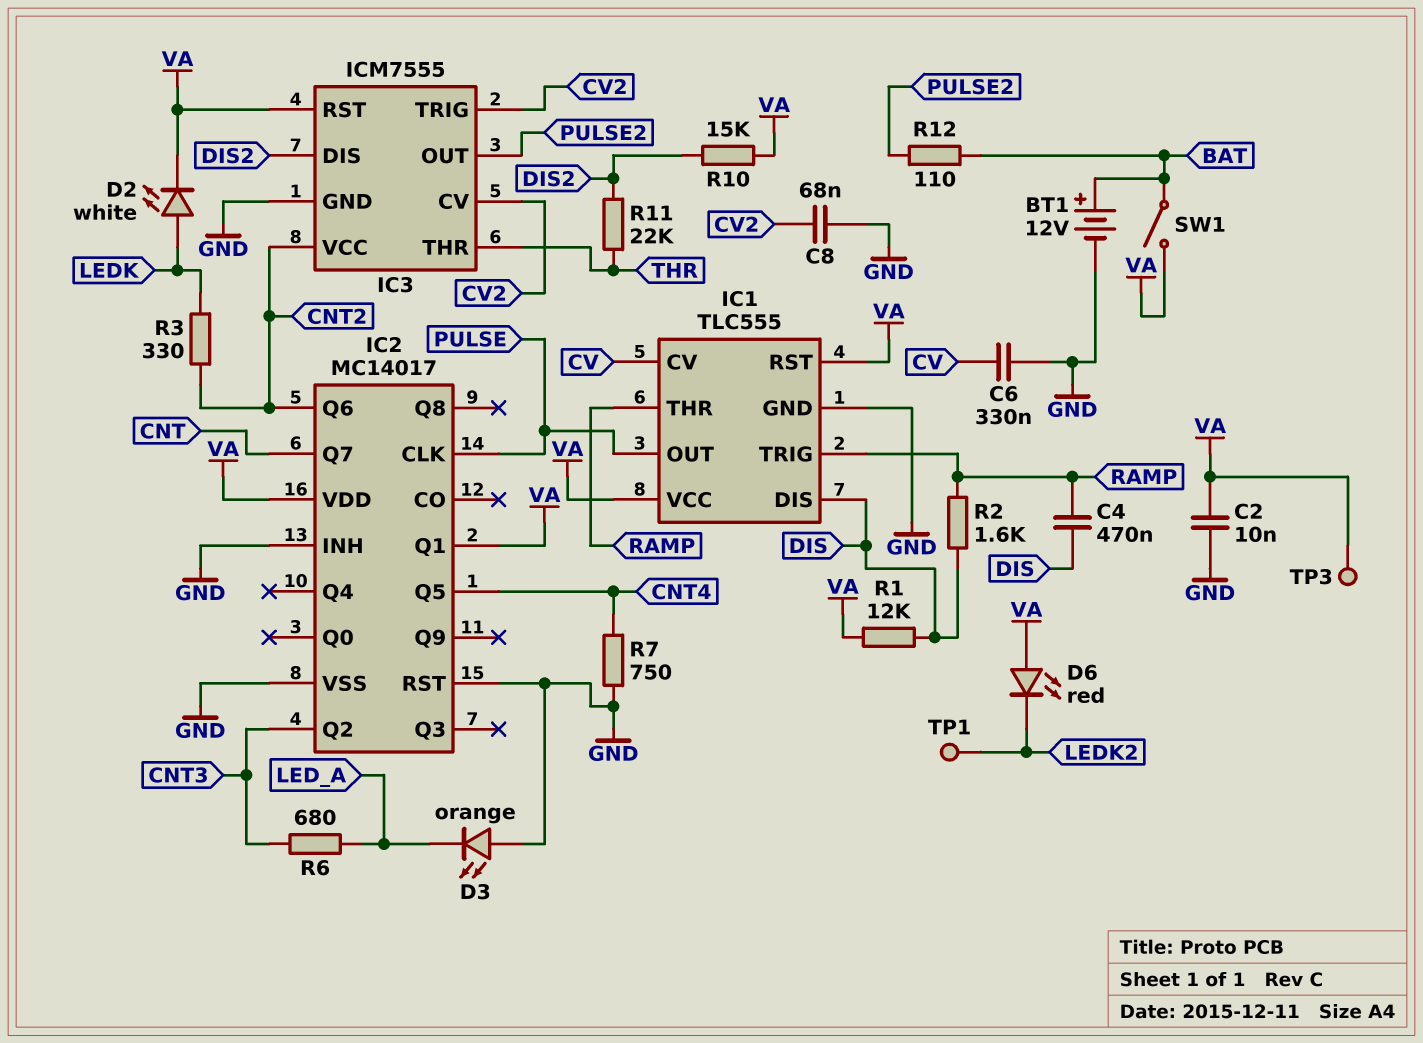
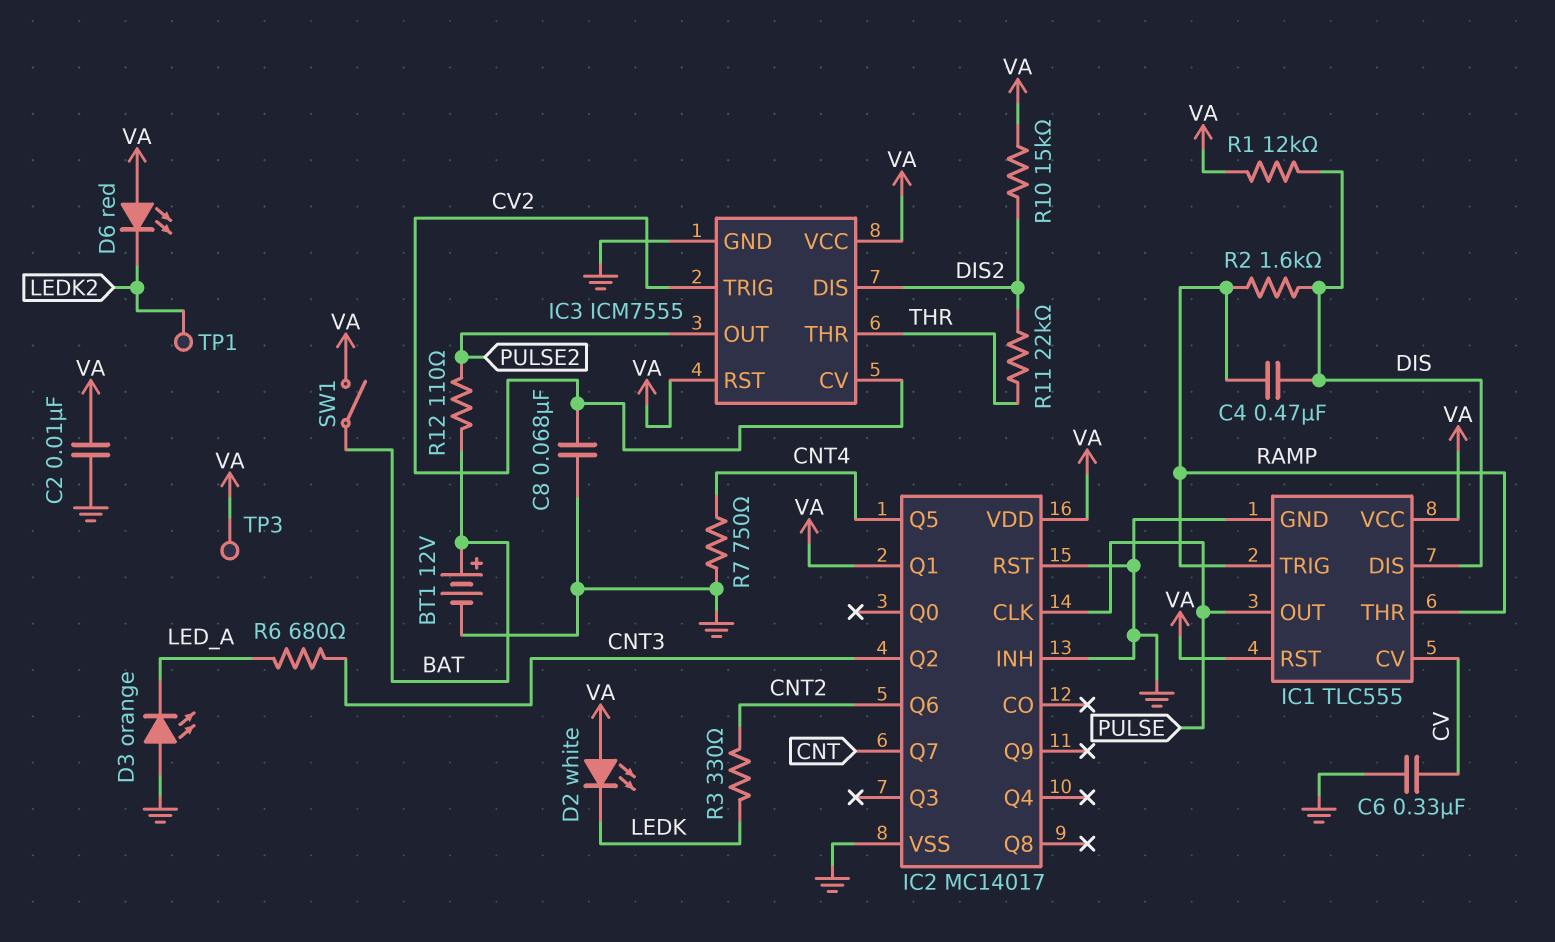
D2: LED white (A LEDK, K VA) -> LED white (A VA, K LEDK)
IC3 pin VCC: CNT2 -> VA

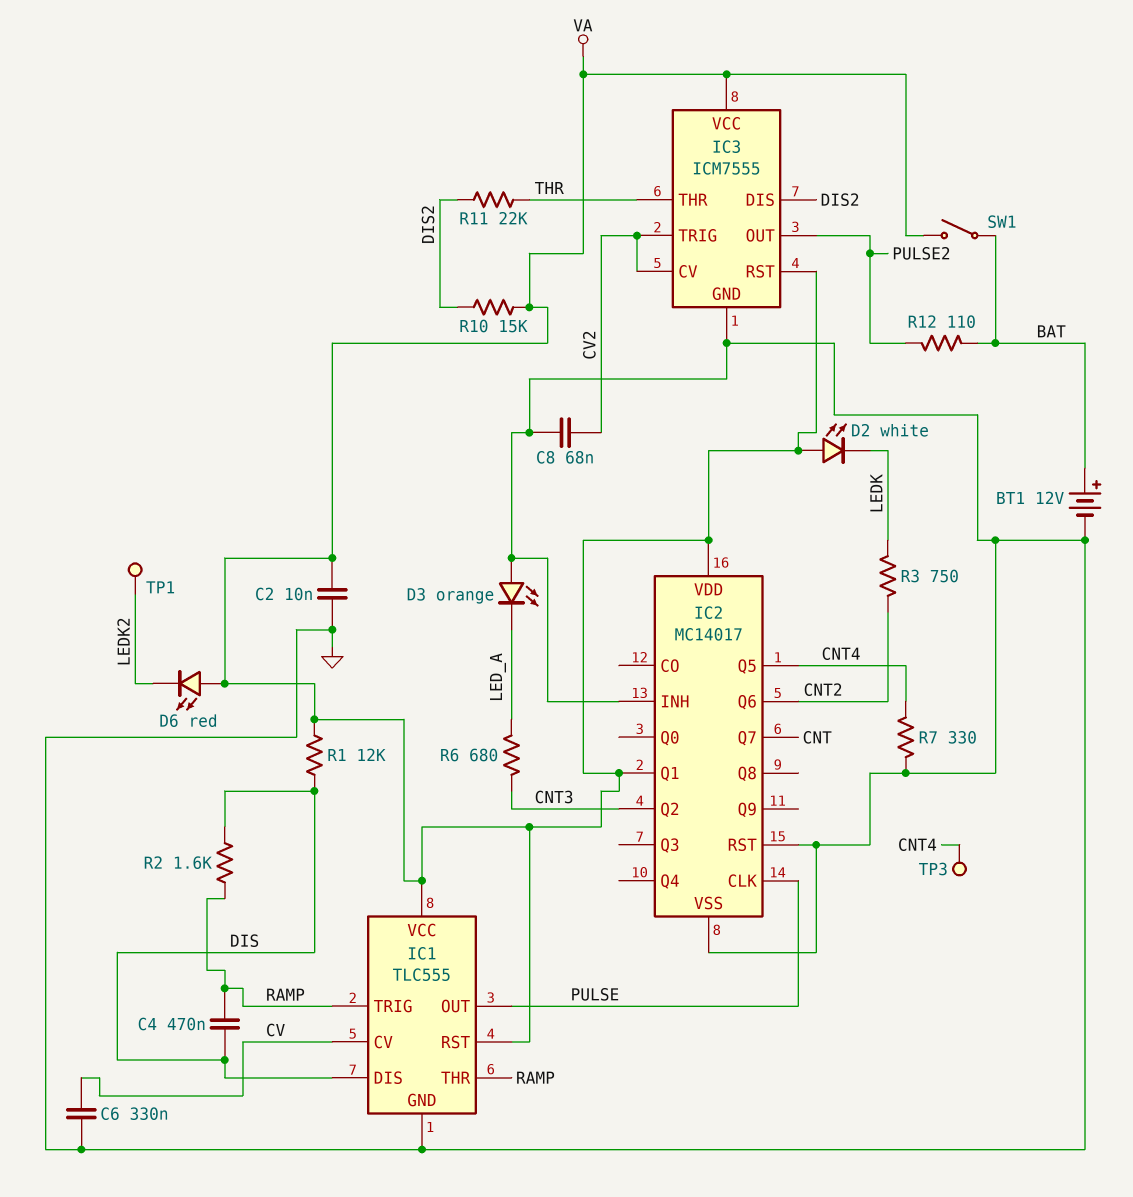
R3: 330 (CNT2, LEDK) -> 750 (CNT2, LEDK)
R7: 750 (CNT4, GND) -> 330 (CNT4, GND)
TP3: test point (VA) -> test point (CNT4)

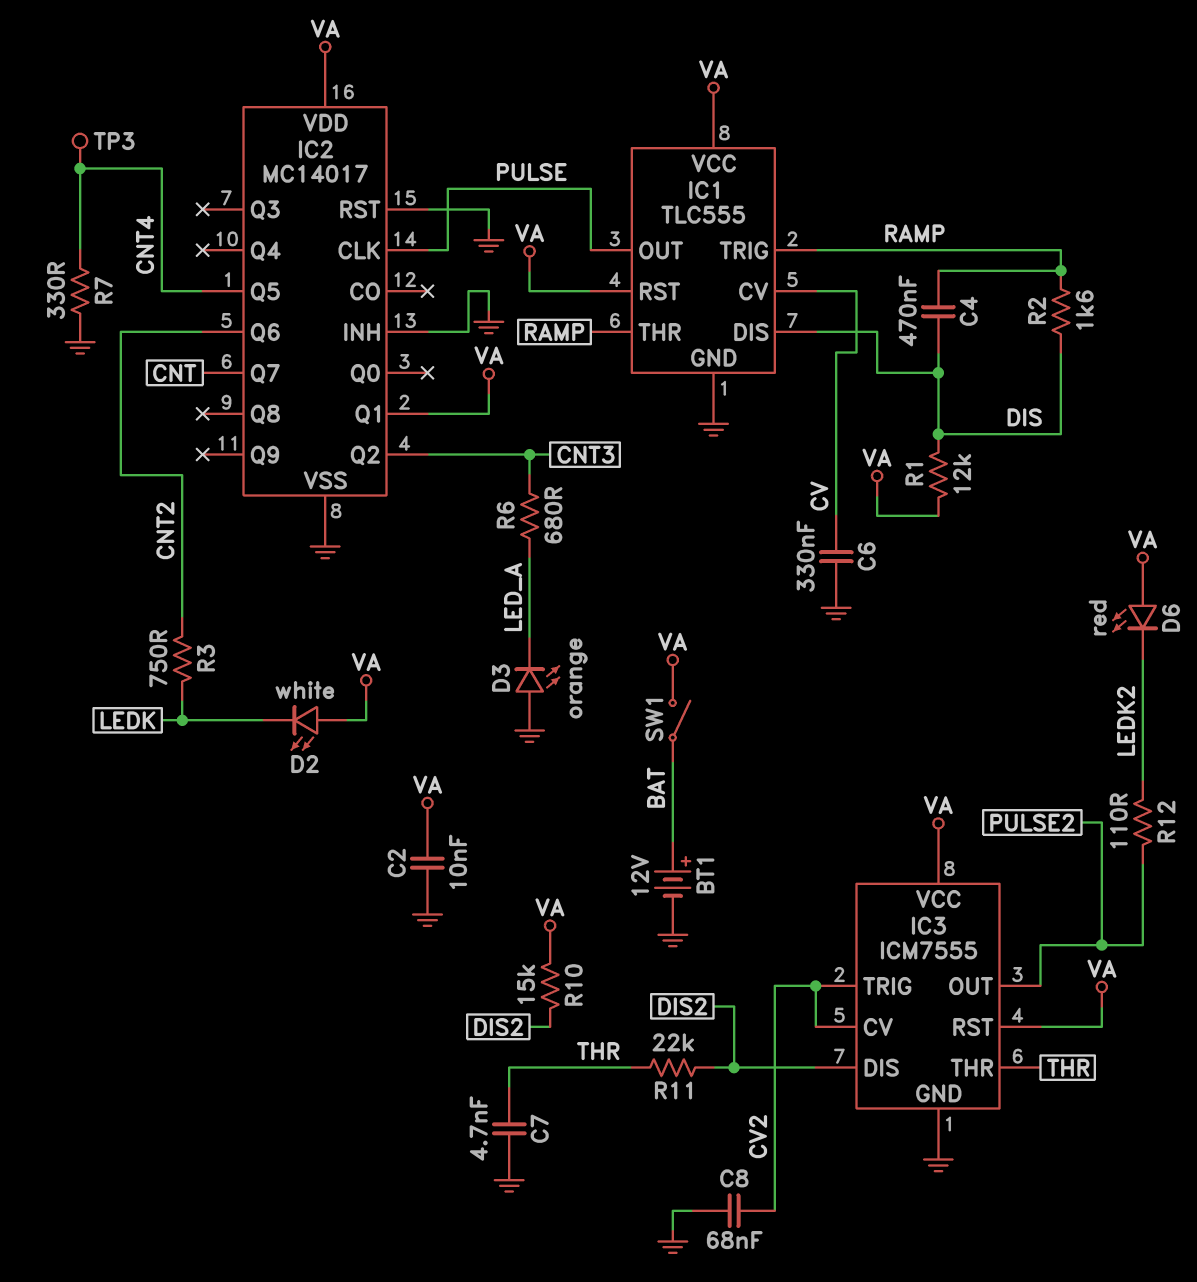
C7: none -> 4.7nF (GND, THR)
R12: 110 (BAT, PULSE2) -> 110 (LEDK2, PULSE2)
TP1: test point (LEDK2) -> none

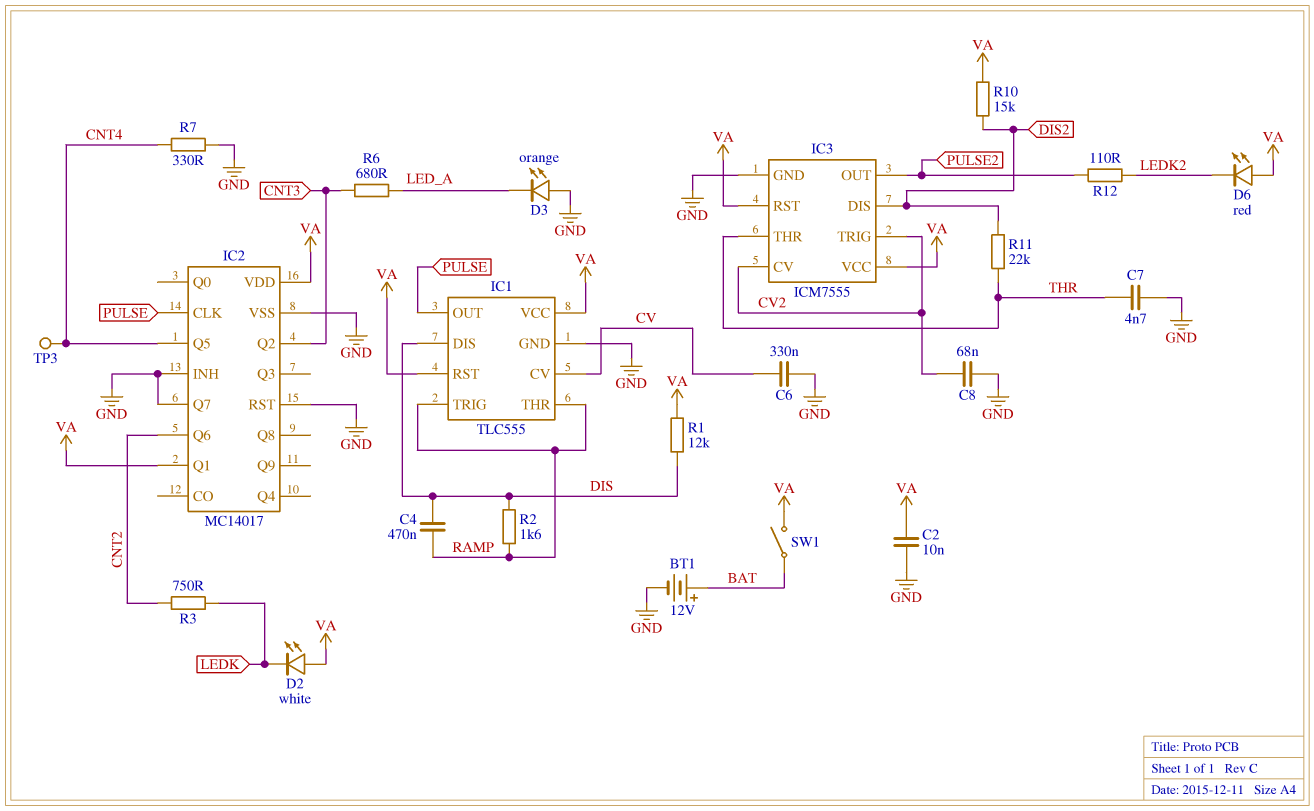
IC2 pin Q7: CNT -> GND

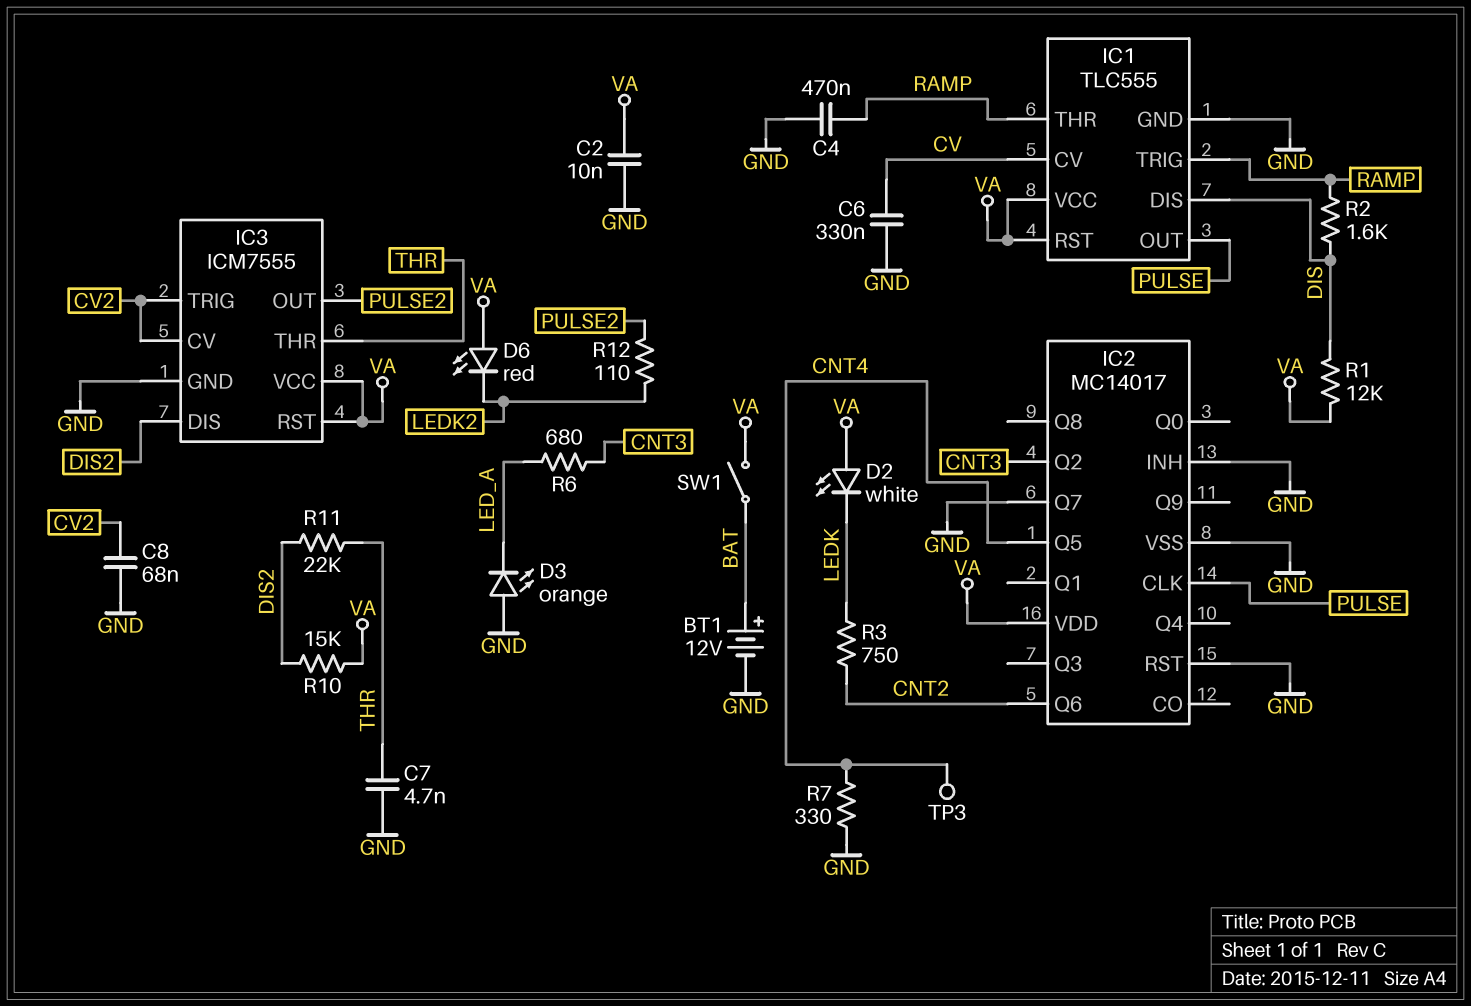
C4: 470nF (DIS, RAMP) -> 470nF (GND, RAMP)
IC2 pin Q1: VA -> none

